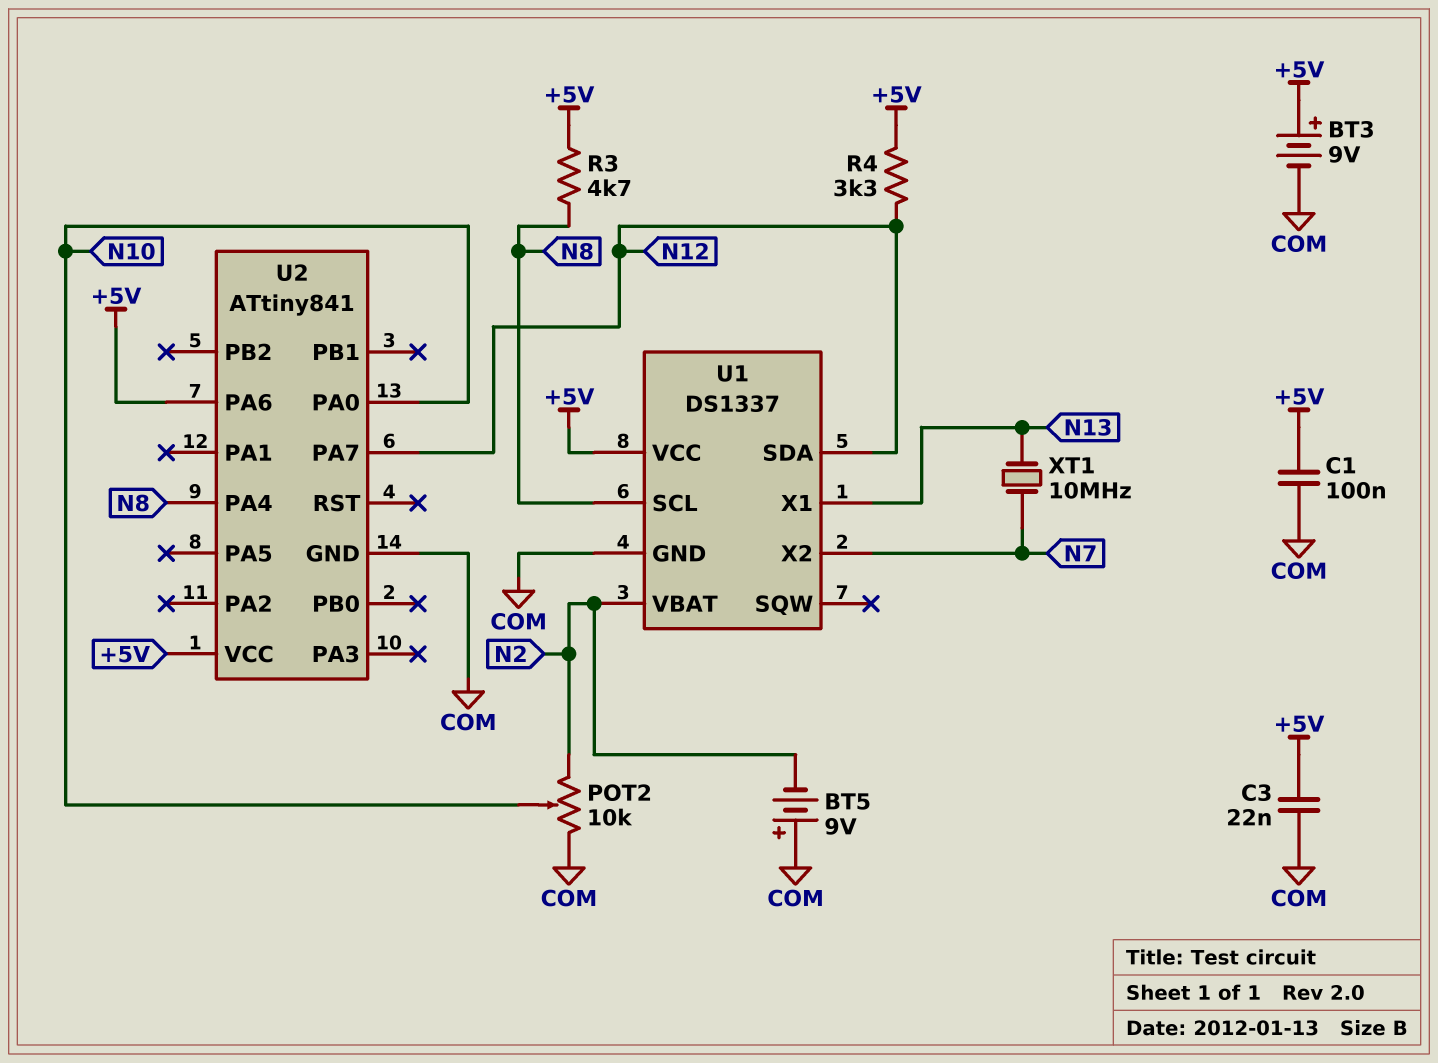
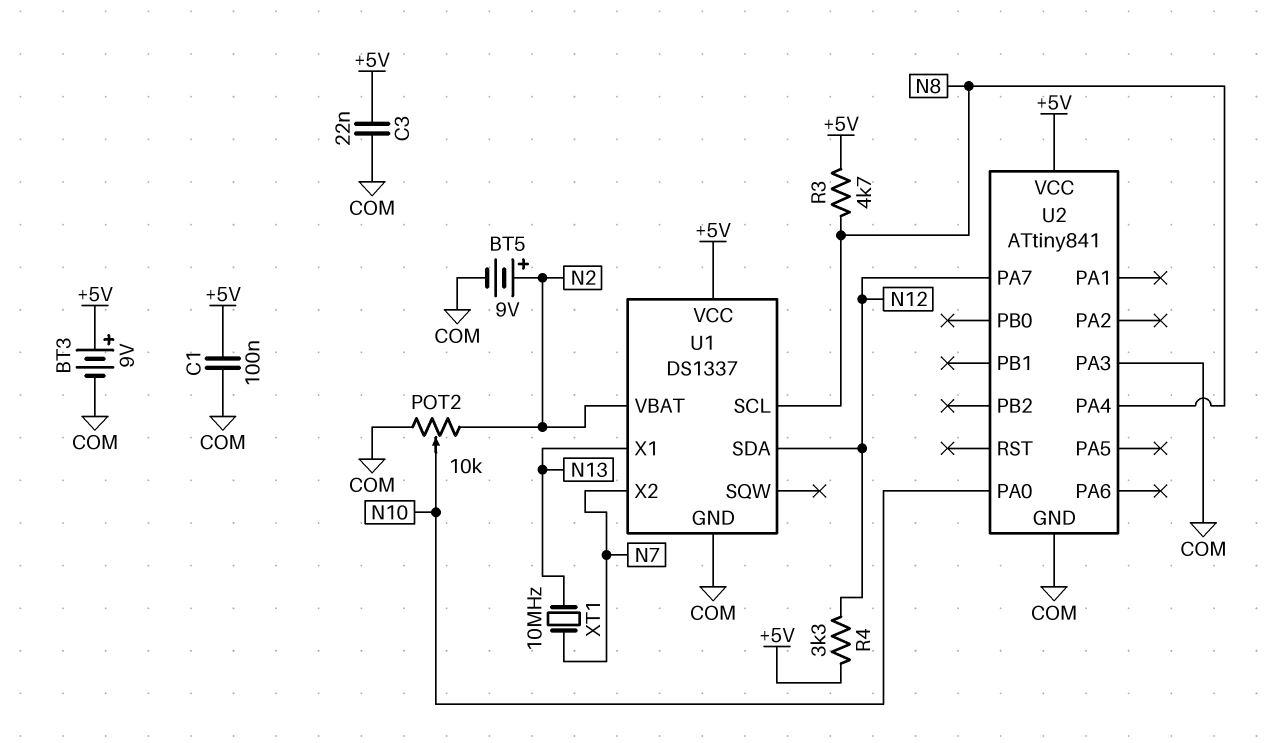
BT5: 9V (plus COM, minus N2) -> 9V (plus N2, minus COM)
U2 pin PA3: none -> COM
U2 pin PA6: +5V -> none

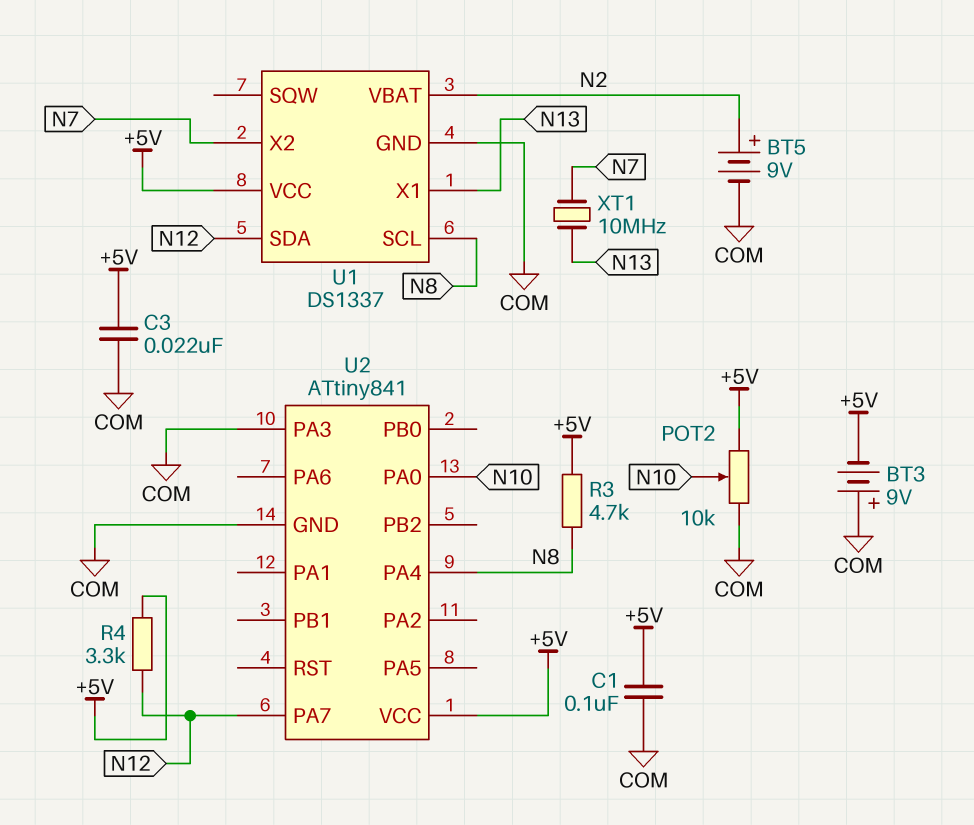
BT3: 9V (plus +5V, minus COM) -> 9V (plus COM, minus +5V)
POT2: 10k (COM, N2, wiper N10) -> 10k (+5V, COM, wiper N10)

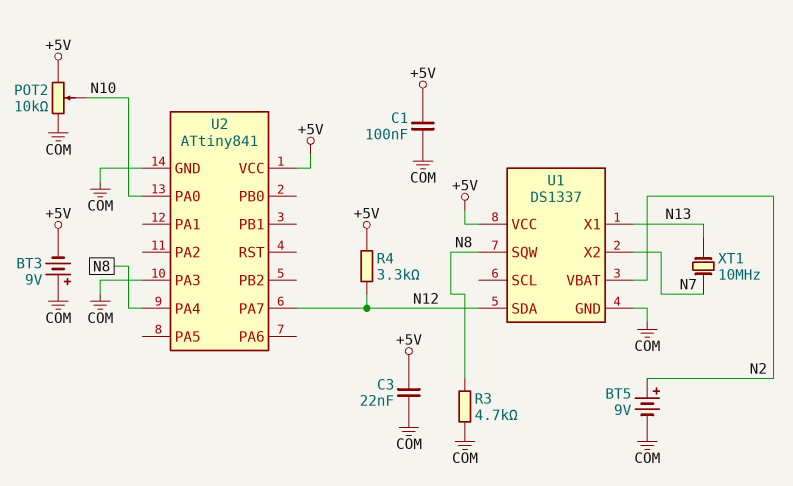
R3: 4.7k (+5V, N8) -> 4.7k (COM, N8)
U1 pin SCL: N8 -> none
U1 pin SQW: none -> N8

